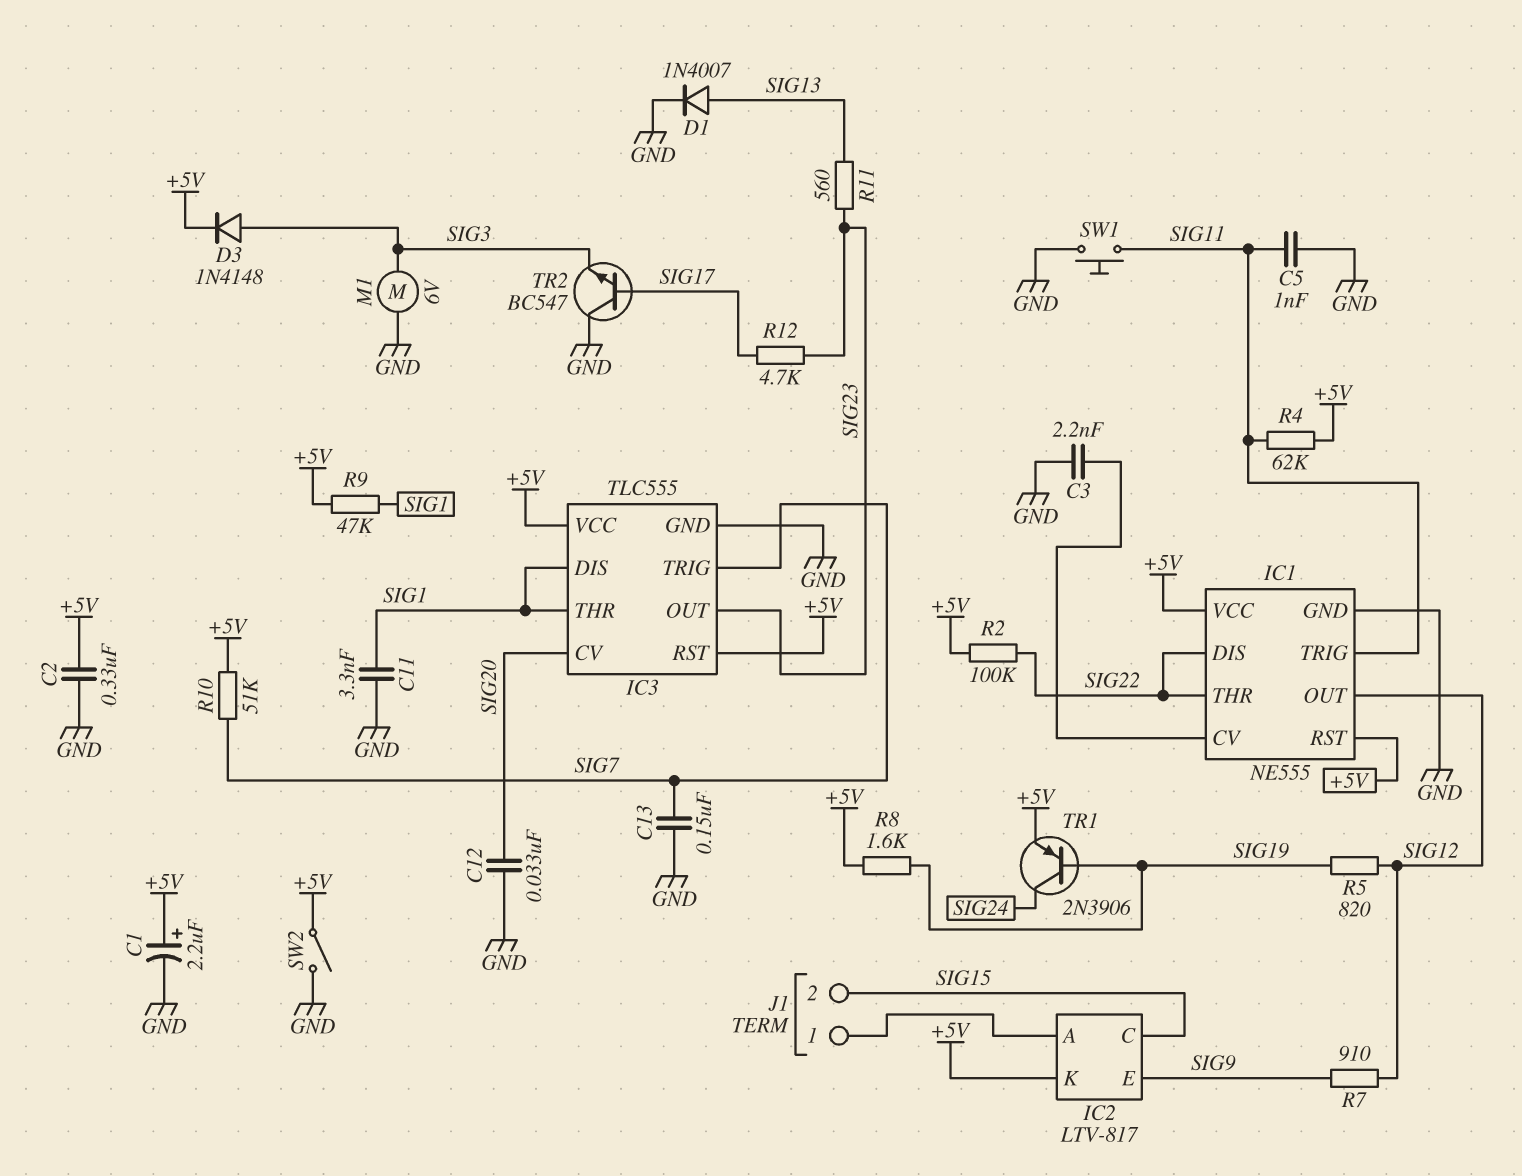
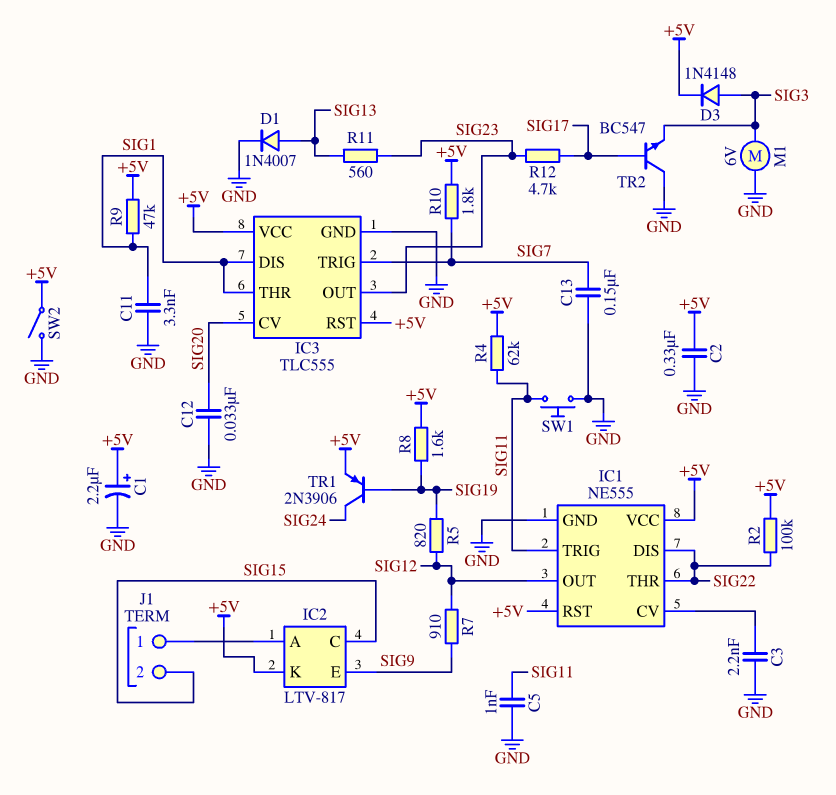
R10: 51k (+5V, SIG7) -> 1.8k (+5V, SIG7)

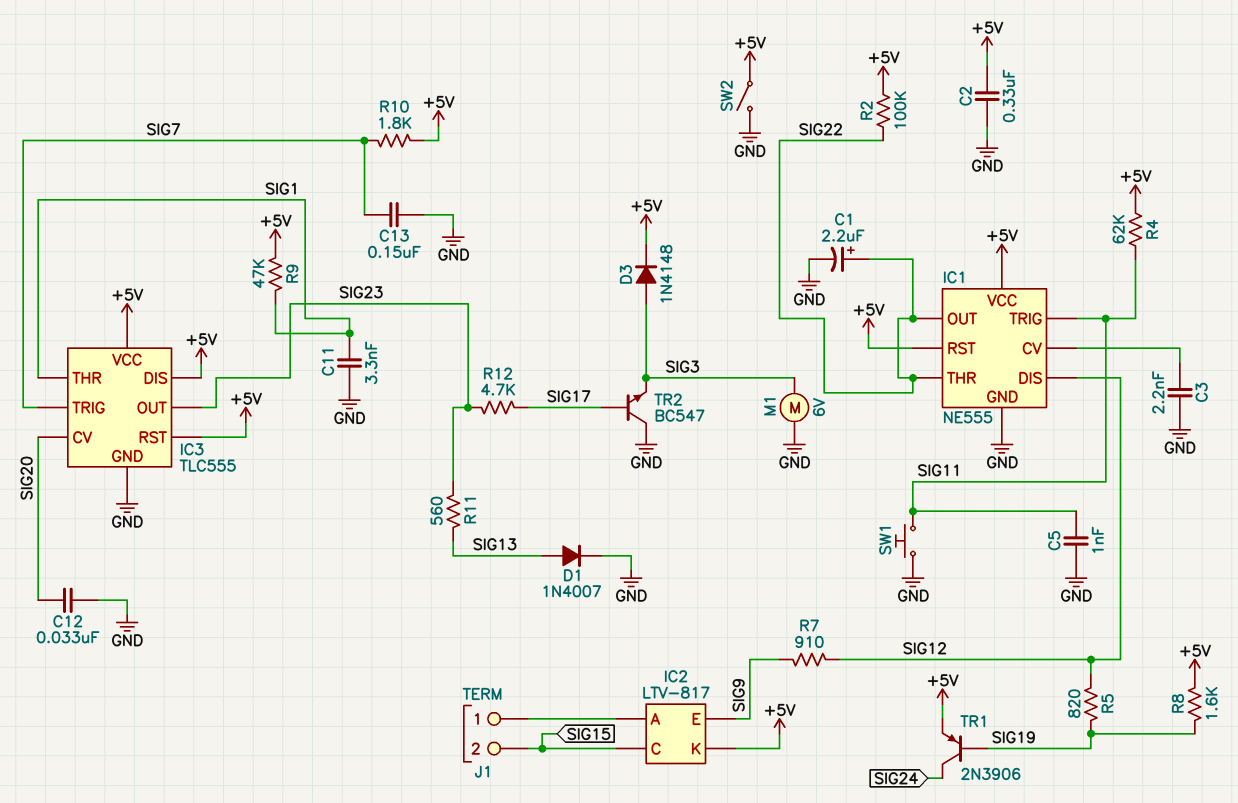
C1: 2.2uF (plus +5V, minus GND) -> 2.2uF (plus SIG22, minus GND)
IC1 pin DIS: SIG22 -> SIG12
IC1 pin OUT: SIG12 -> SIG22
IC3 pin DIS: SIG1 -> +5V

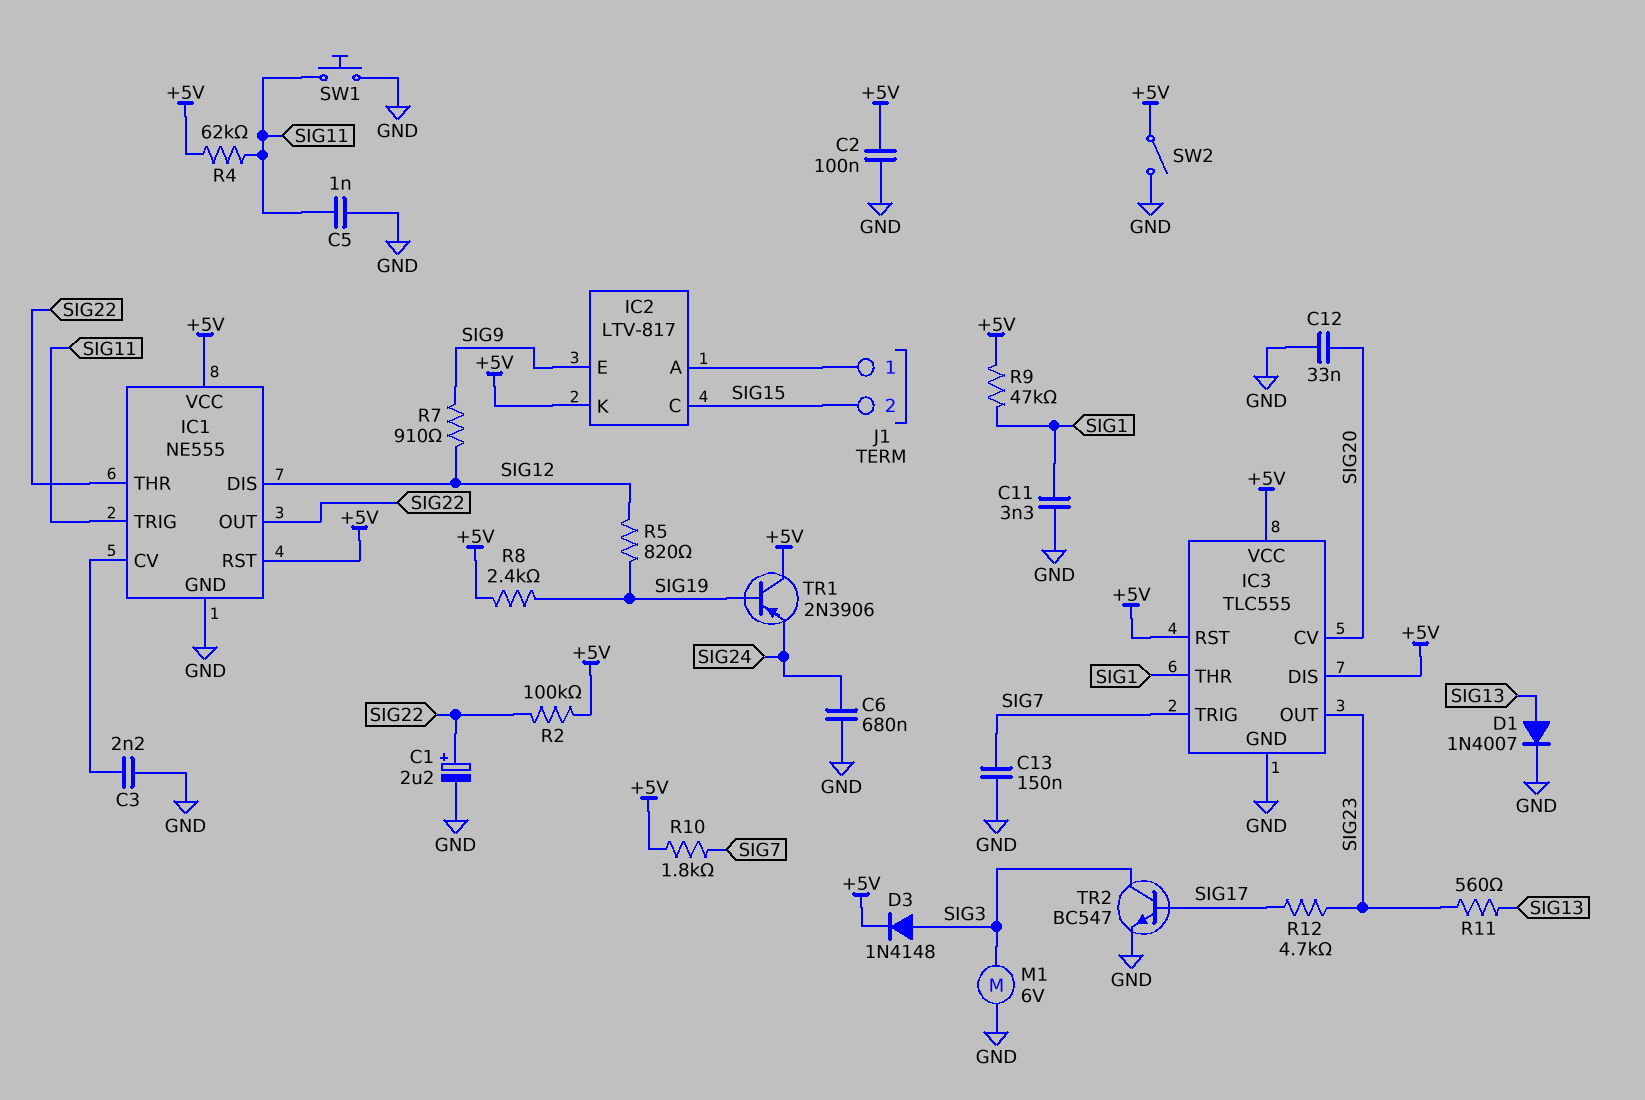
C2: 330nF (+5V, GND) -> 100nF (+5V, GND)
C6: none -> 680nF (GND, SIG24)
R8: 1.6k (+5V, SIG19) -> 2.4k (+5V, SIG19)
TR1: PNP 2N3906 (B SIG19, C SIG24, E +5V) -> PNP 2N3906 (B SIG19, C +5V, E SIG24)
TR2: NPN BC547 (B SIG17, C GND, E SIG3) -> NPN BC547 (B SIG17, C SIG3, E GND)

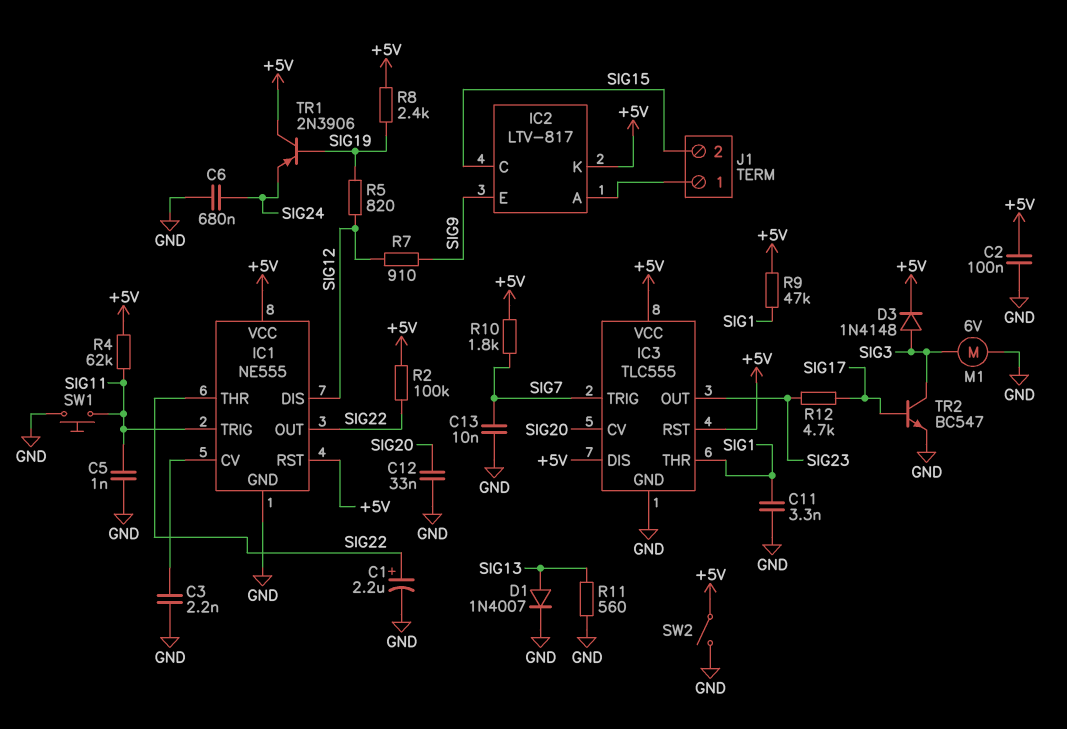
C13: 150nF (GND, SIG7) -> 10nF (GND, SIG7)
R11: 560 (SIG13, SIG23) -> 560 (GND, SIG13)

